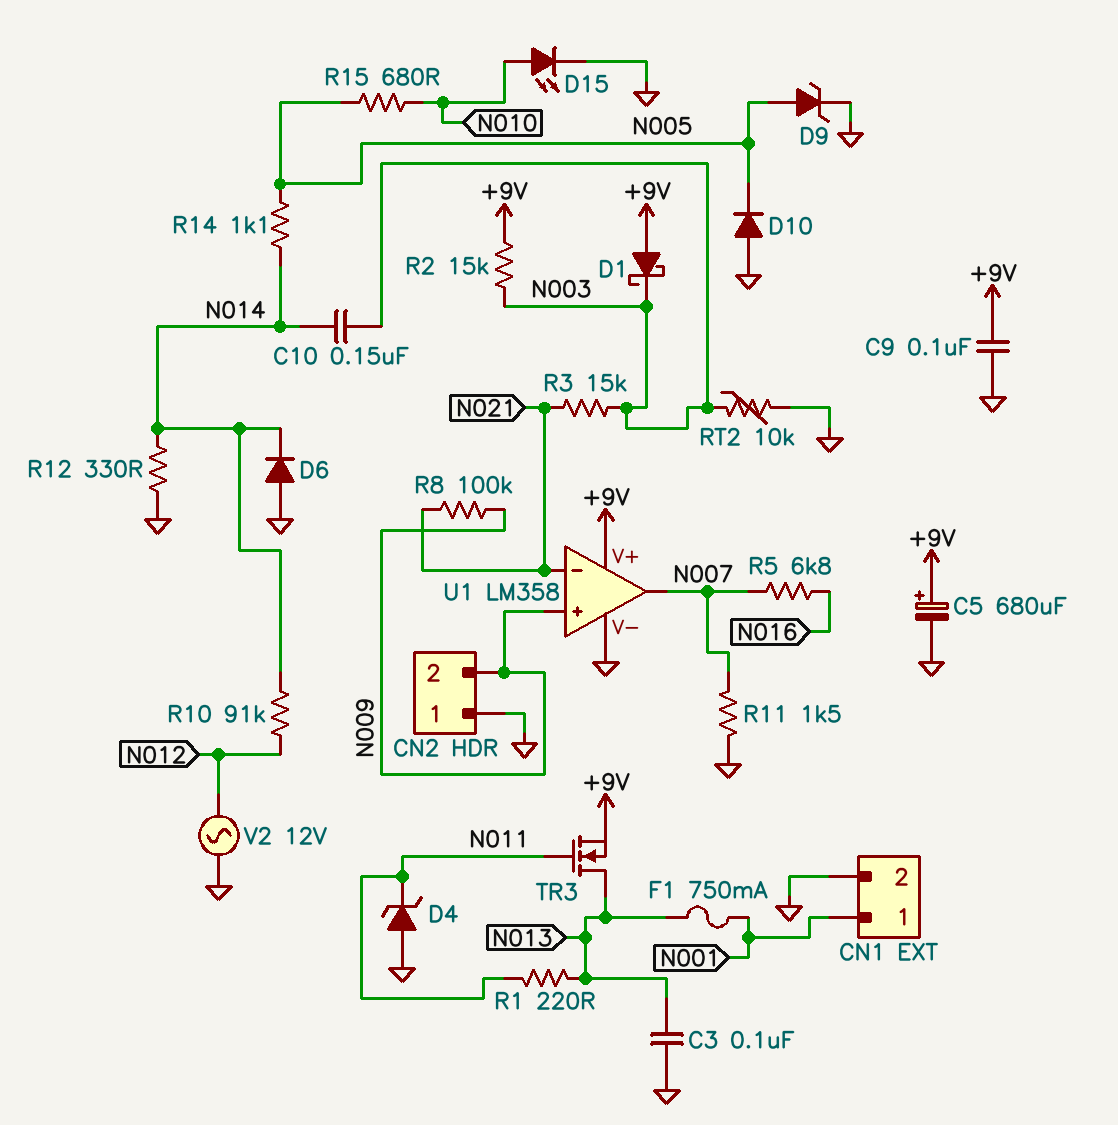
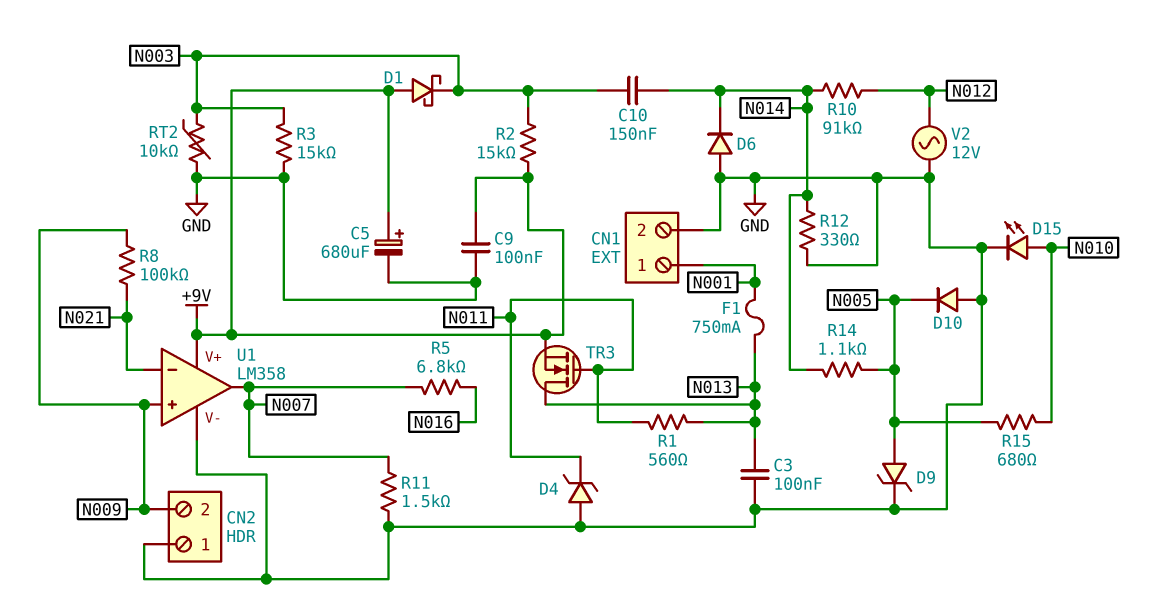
R1: 220 (N011, N013) -> 560 (N011, N013)
R3: 15k (N003, N021) -> 15k (GND, N003)

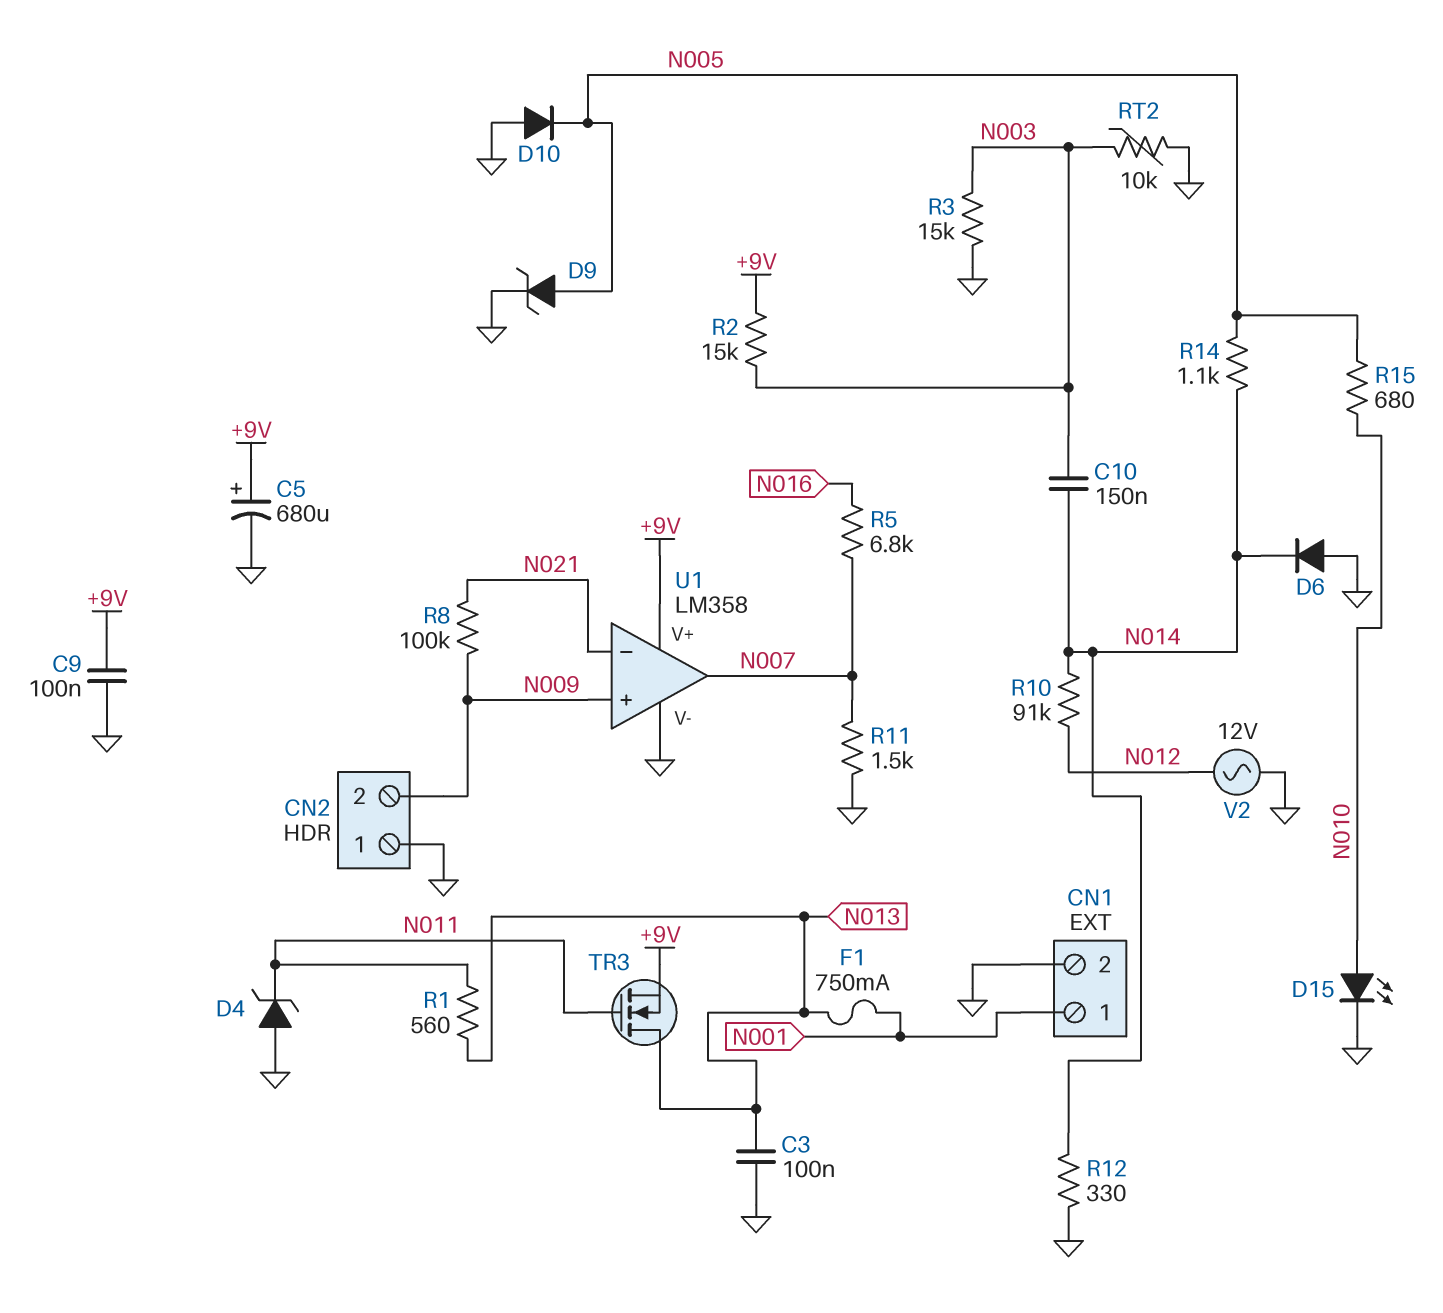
D1: schottky (A +9V, K N003) -> none

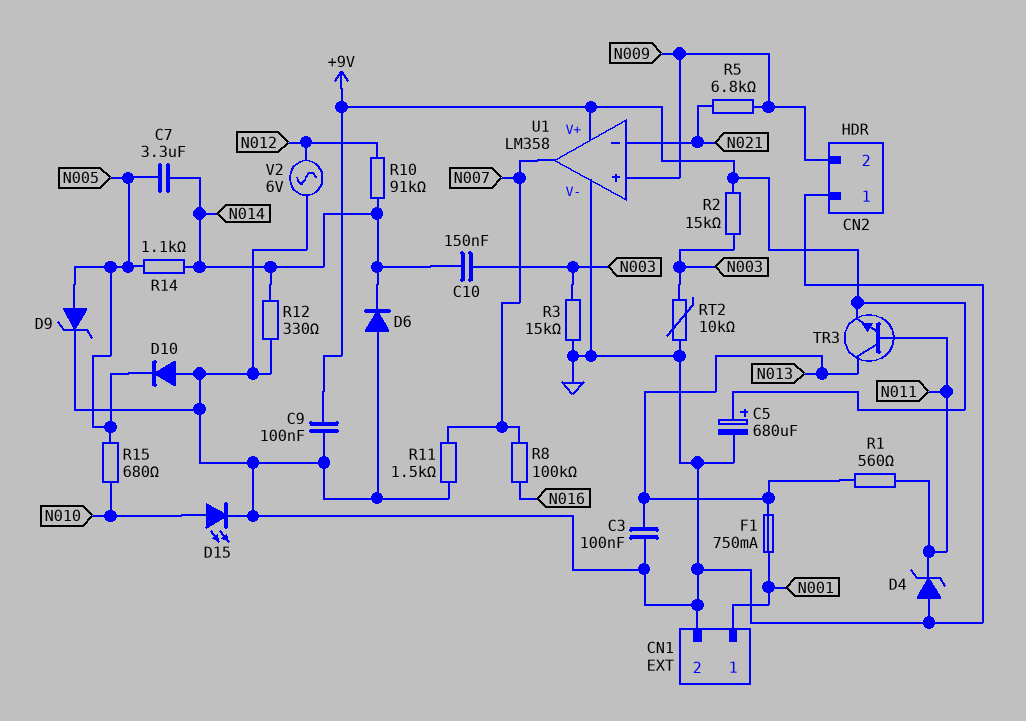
C7: none -> 3.3uF (N005, N014)
R5: 6.8k (N007, N016) -> 6.8k (N009, N021)
R8: 100k (N009, N021) -> 100k (N007, N016)
TR3: NMOS (G N011, D N013, S +9V) -> NPN (B N011, C N013, E +9V)
V2: AC 12V (GND, N012) -> AC 6V (GND, N012)

